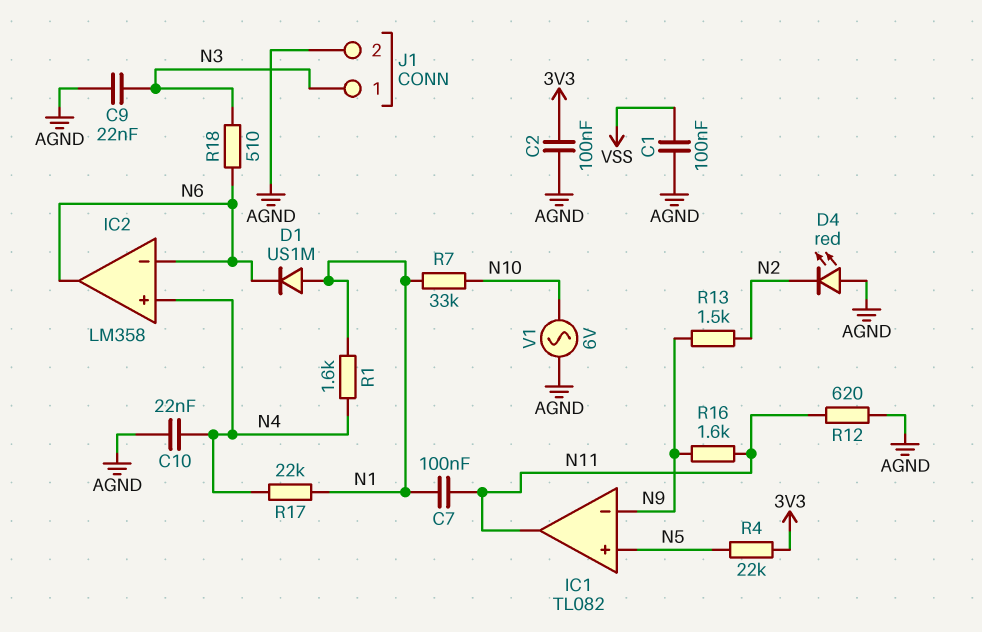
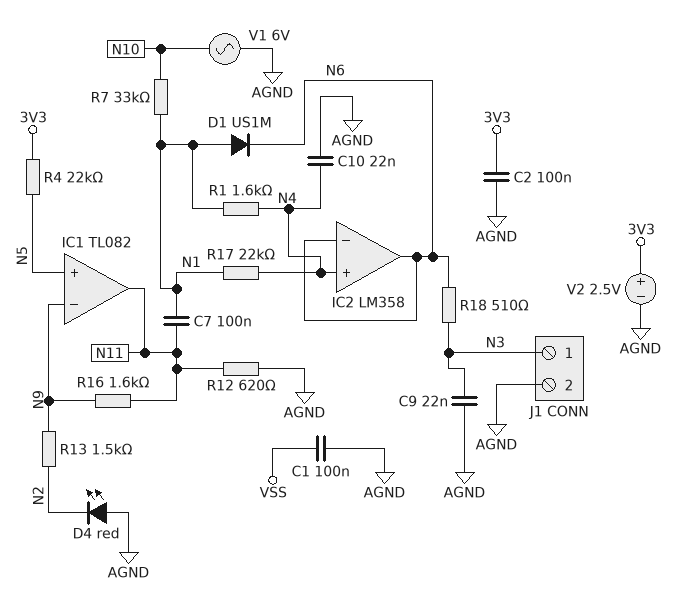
V2: none -> 2.5V (plus 3V3, minus AGND)

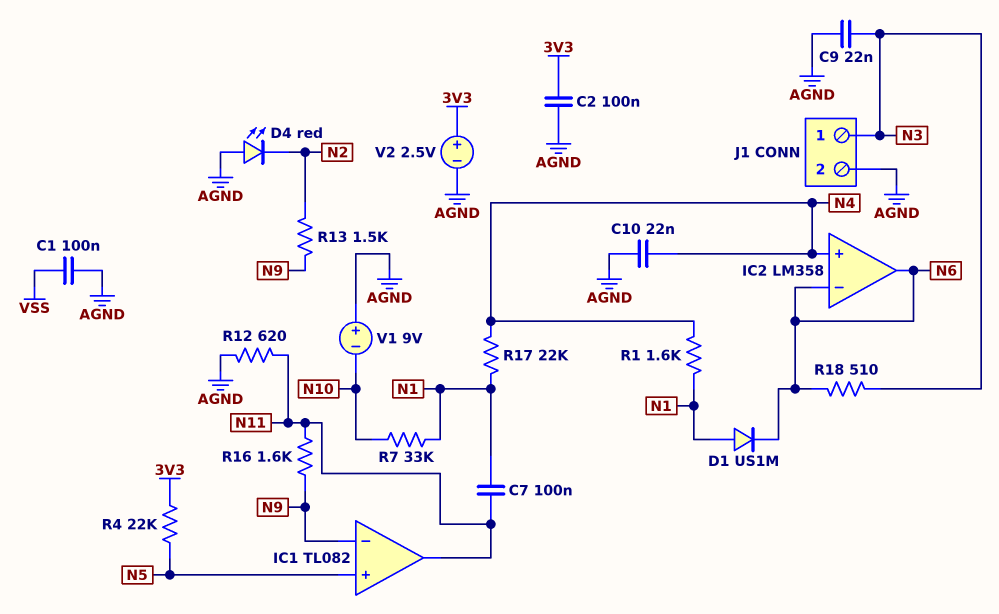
V1: AC 6V (AGND, N10) -> 9V (plus AGND, minus N10)

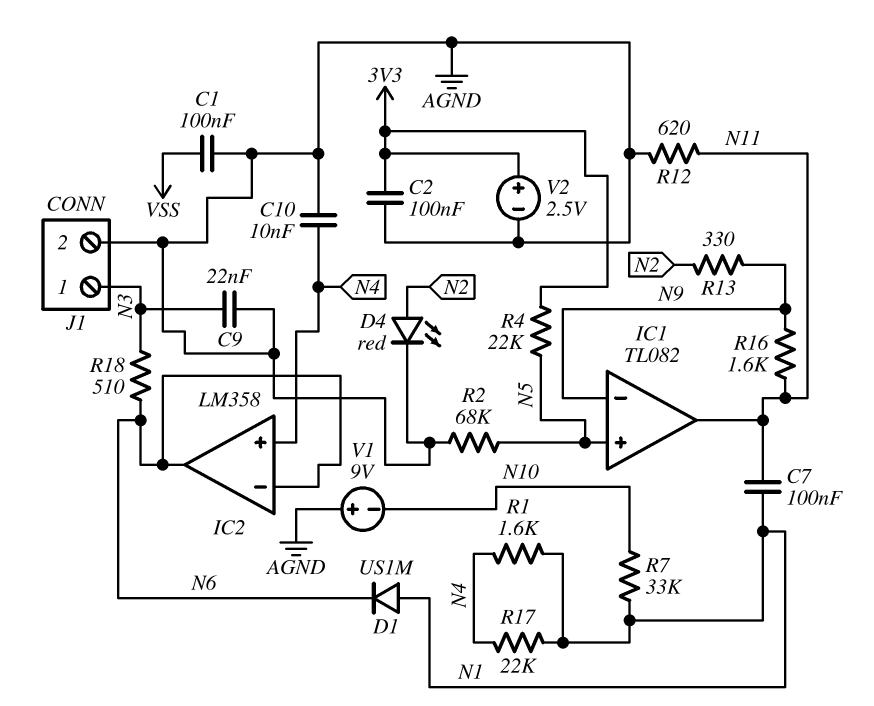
C10: 22nF (AGND, N4) -> 10nF (AGND, N4)
D4: LED red (A AGND, K N2) -> LED red (A N2, K AGND)
R2: none -> 68k (AGND, N5)
R13: 1.5k (N2, N9) -> 330 (N2, N9)

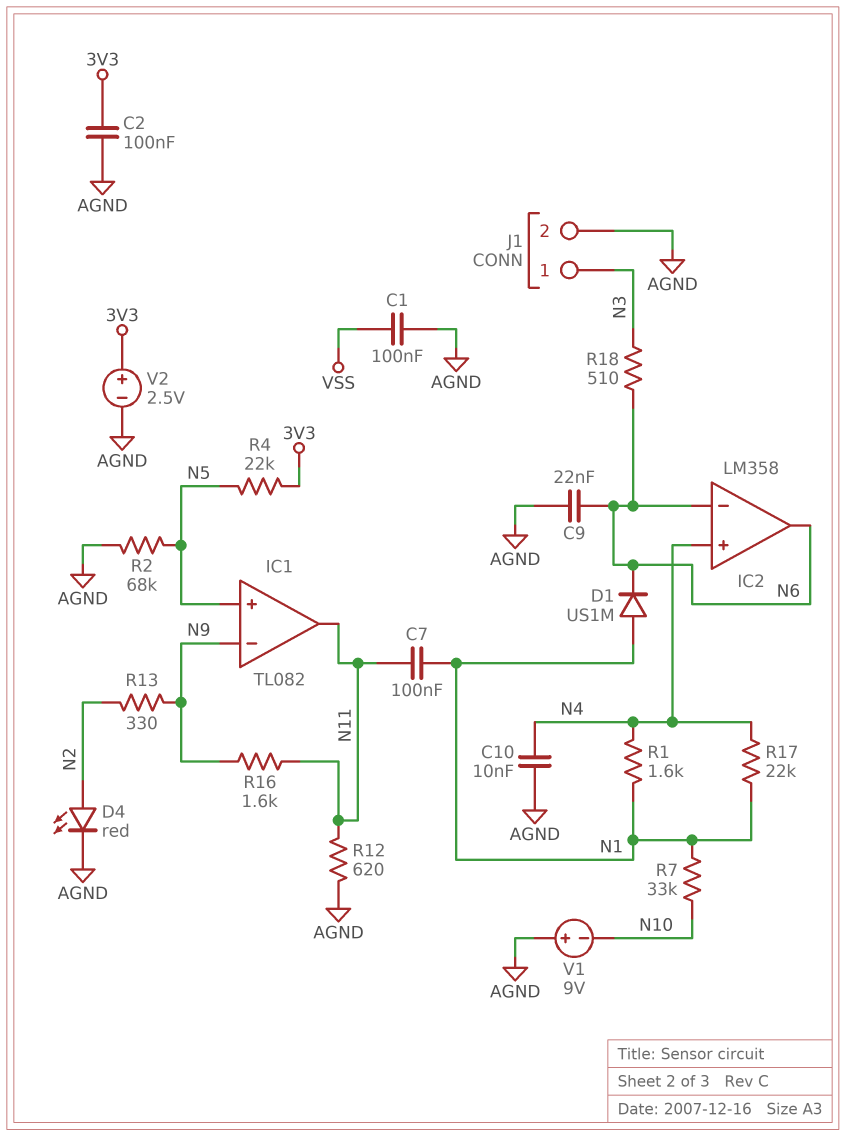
C9: 22nF (AGND, N3) -> 22nF (AGND, N6)

